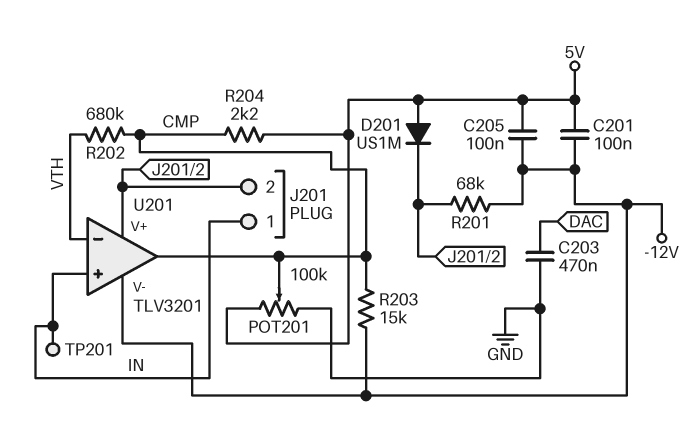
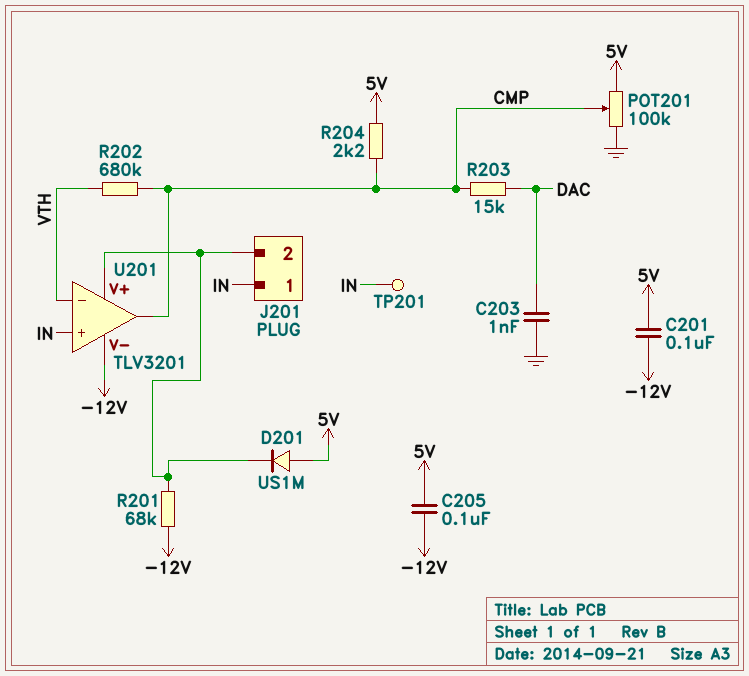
C203: 470nF (DAC, GND) -> 1nF (DAC, GND)
R203: 15k (-12V, CMP) -> 15k (CMP, DAC)

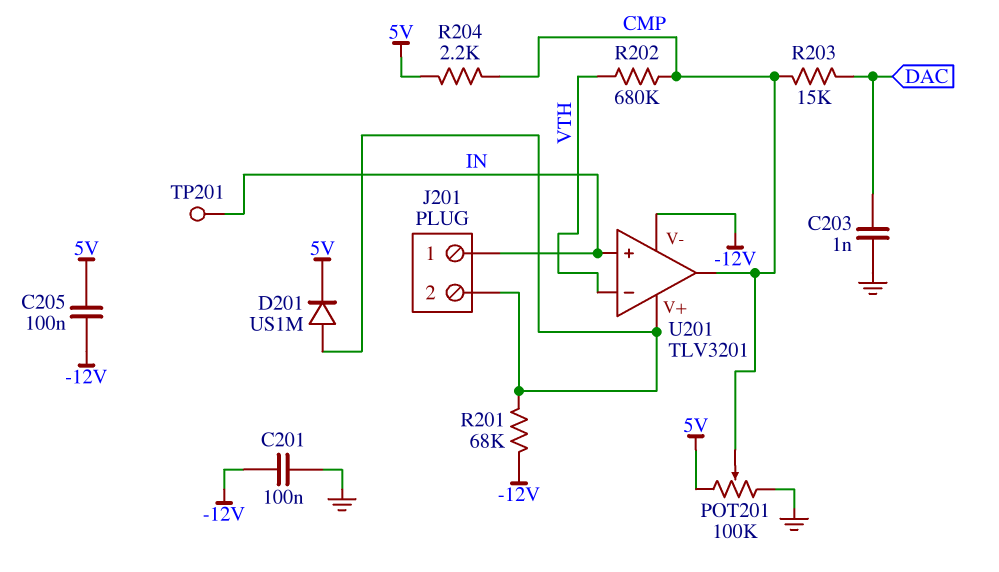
C201: 100nF (-12V, 5V) -> 100nF (-12V, GND)
D201: diode US1M (A 5V, K J201/2) -> diode US1M (A J201/2, K 5V)

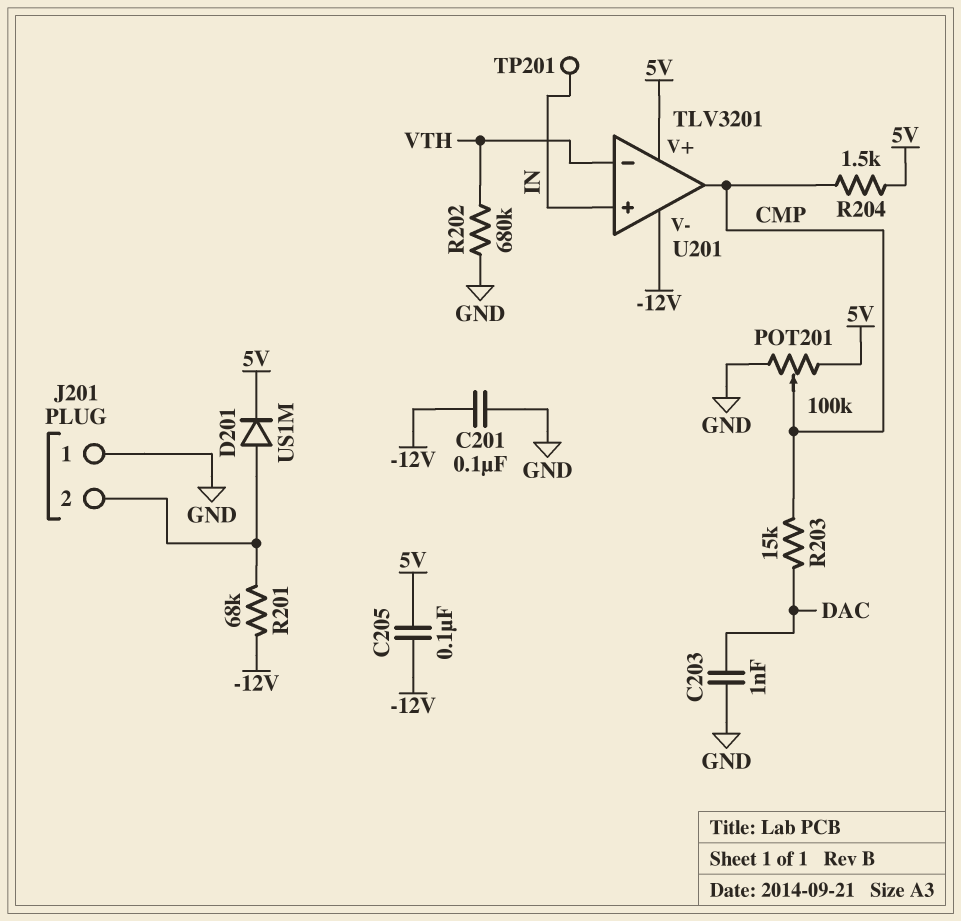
J201 pin 1: IN -> GND
R202: 680k (CMP, VTH) -> 680k (GND, VTH)
R204: 2.2k (5V, CMP) -> 1.5k (5V, CMP)
U201 pin V+: J201/2 -> 5V

